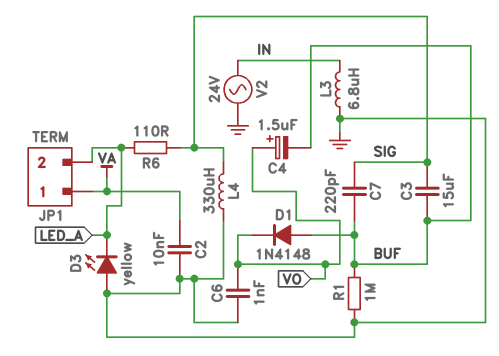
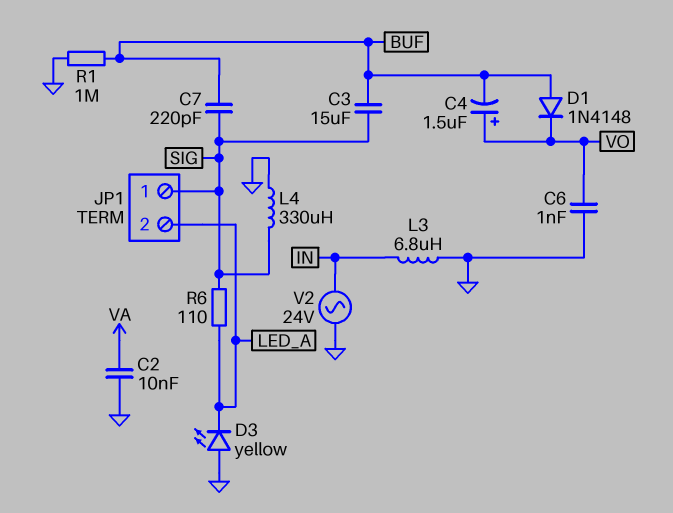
JP1 pin 1: VA -> SIG

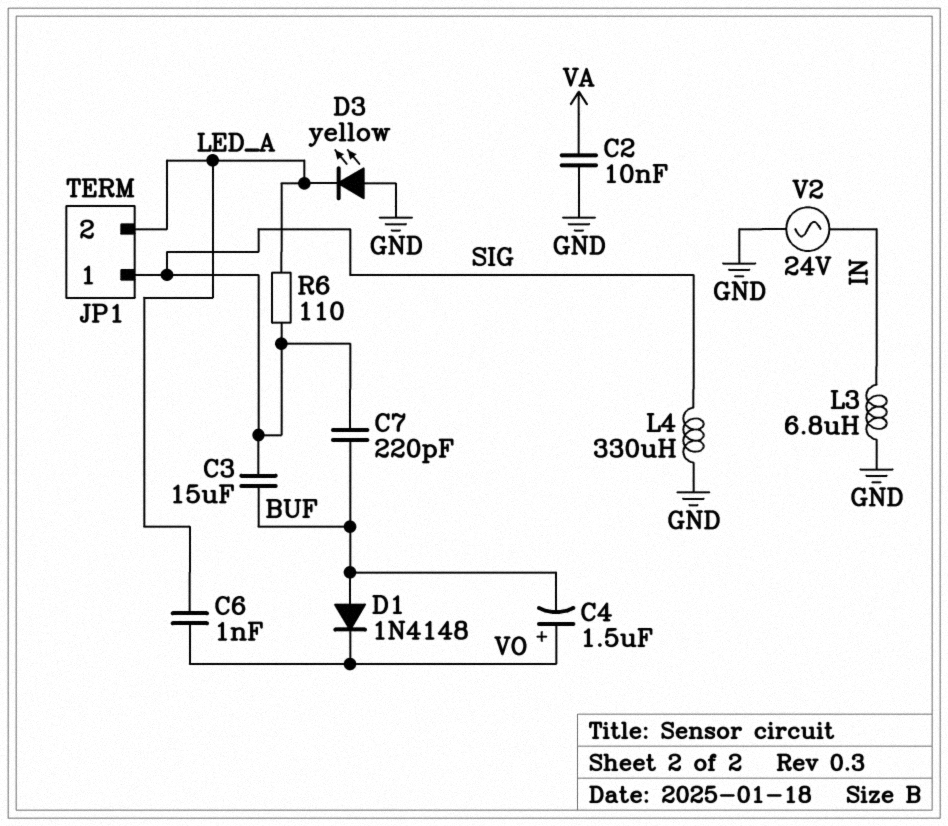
C6: 1nF (GND, VO) -> 1nF (LED_A, VO)
R1: 1M (BUF, GND) -> none

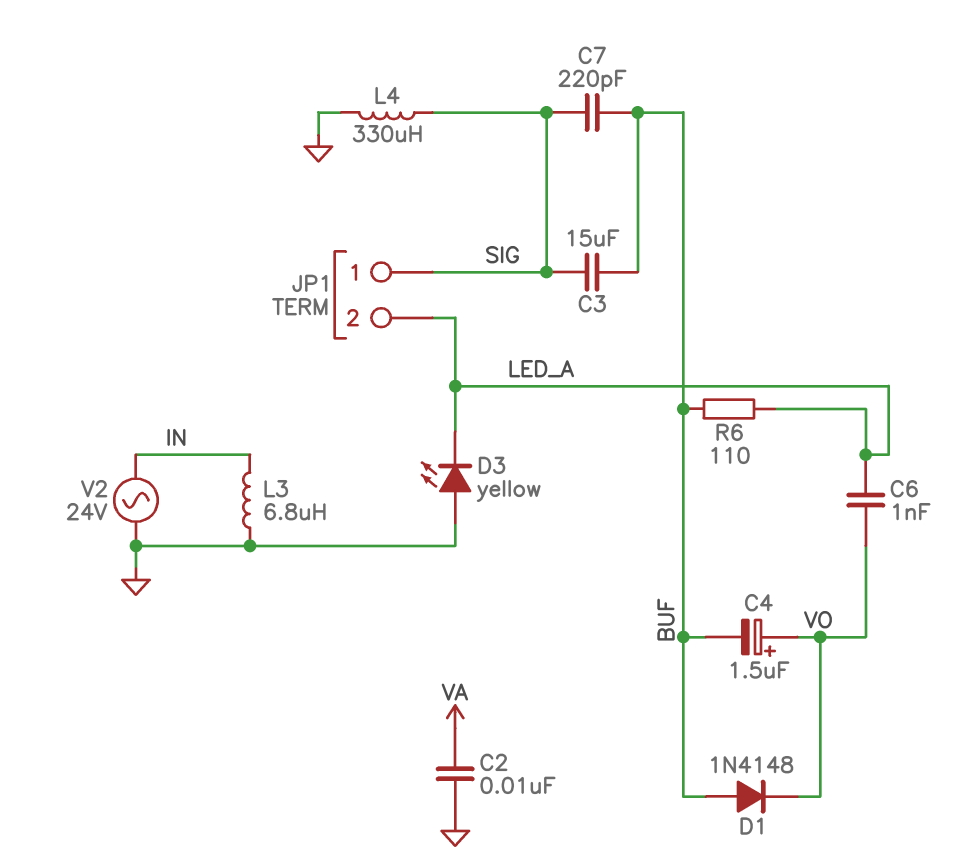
R6: 110 (LED_A, SIG) -> 110 (BUF, LED_A)

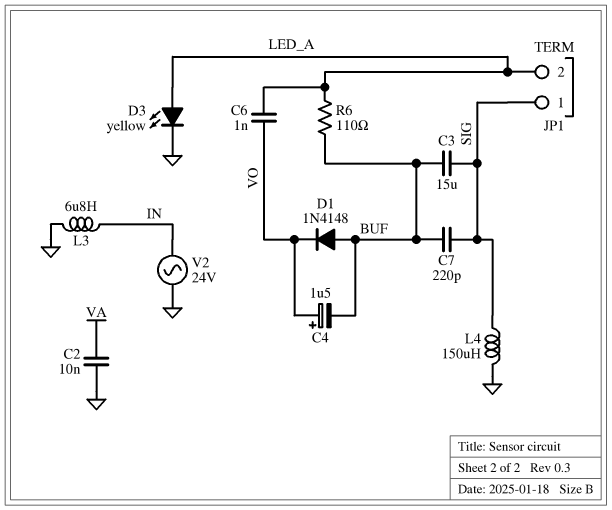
D3: LED yellow (A GND, K LED_A) -> LED yellow (A LED_A, K GND)
L4: 330uH (GND, SIG) -> 150uH (GND, SIG)

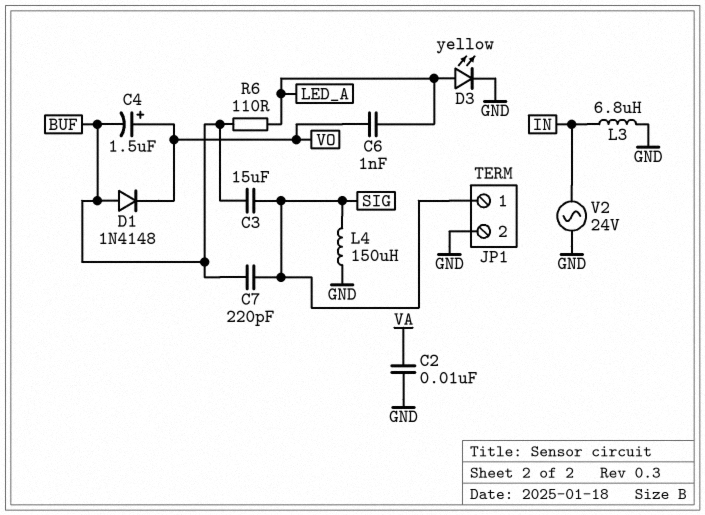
JP1 pin 2: LED_A -> GND

